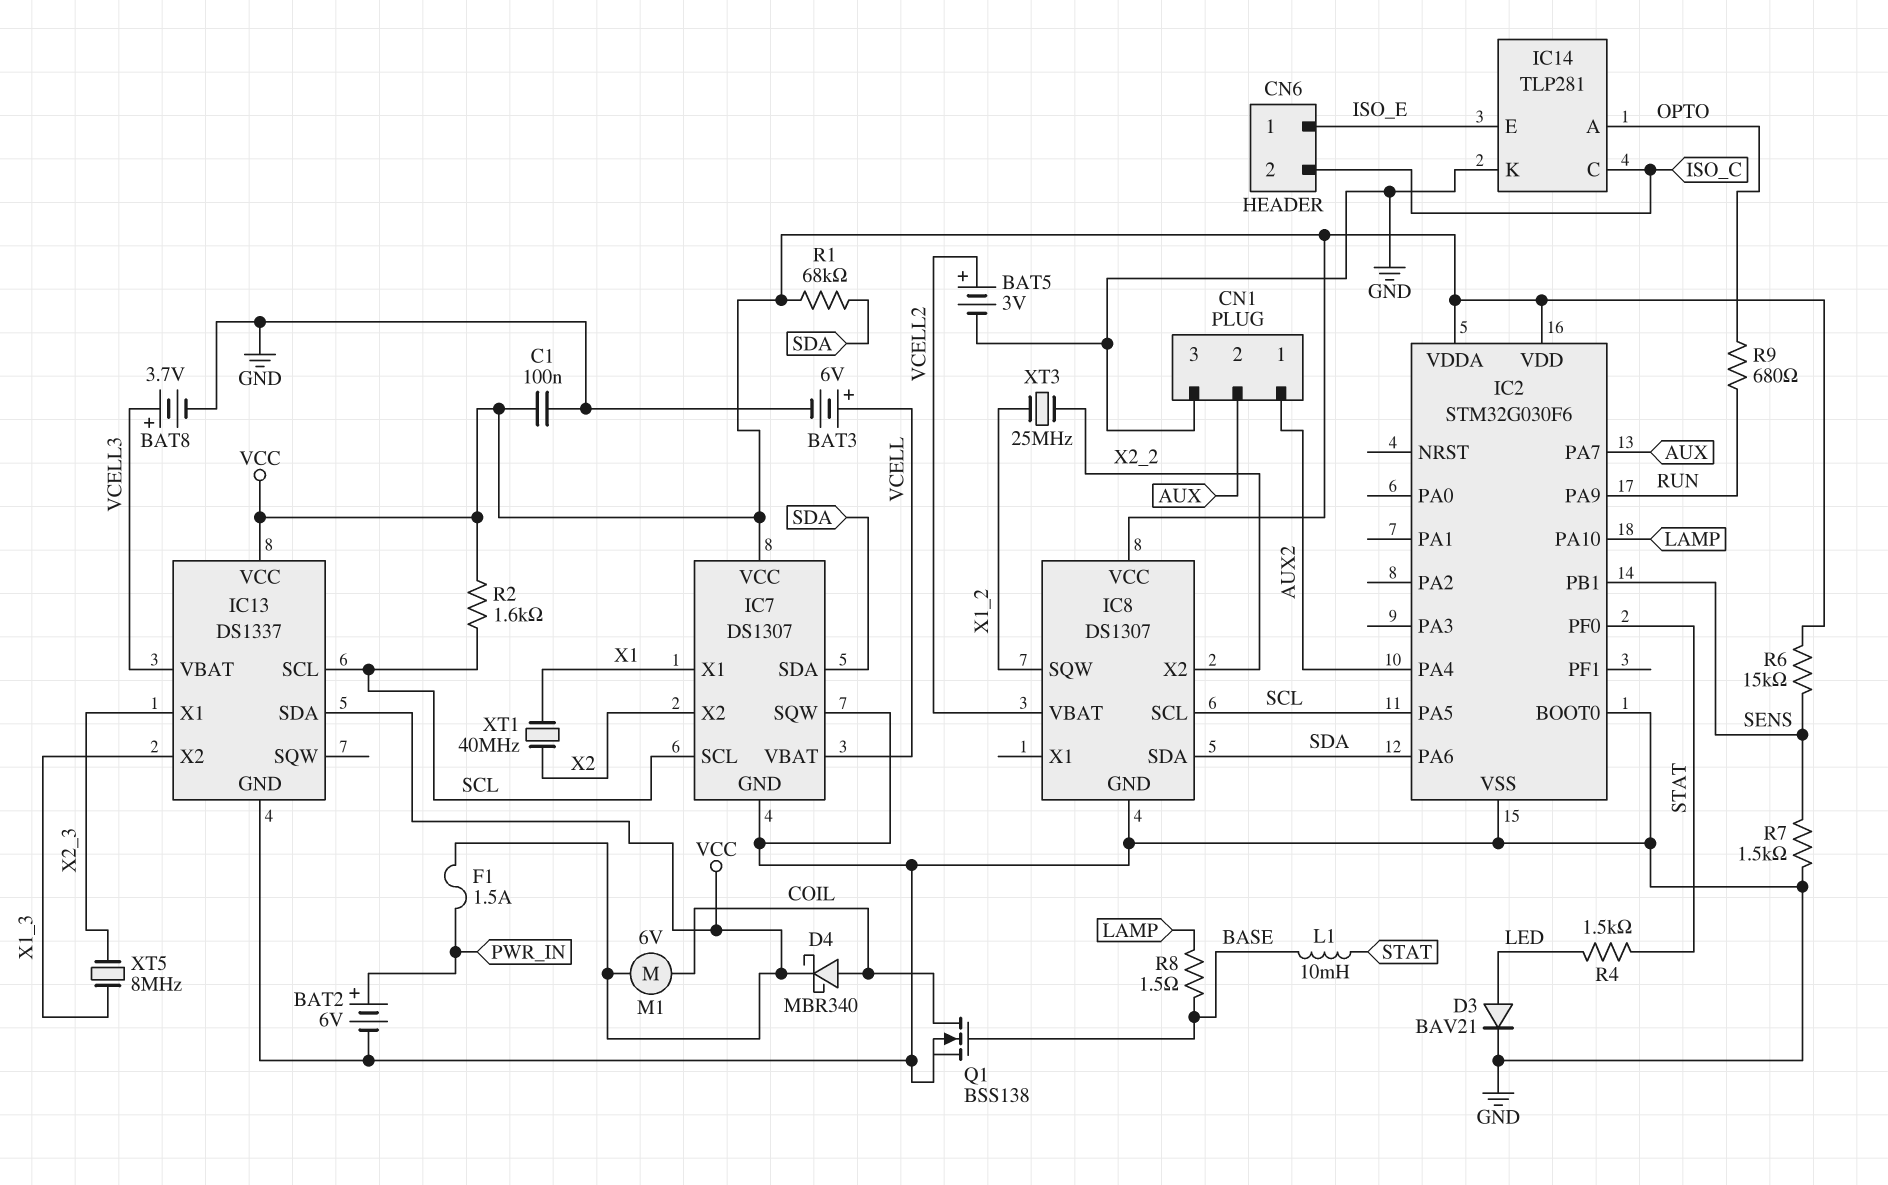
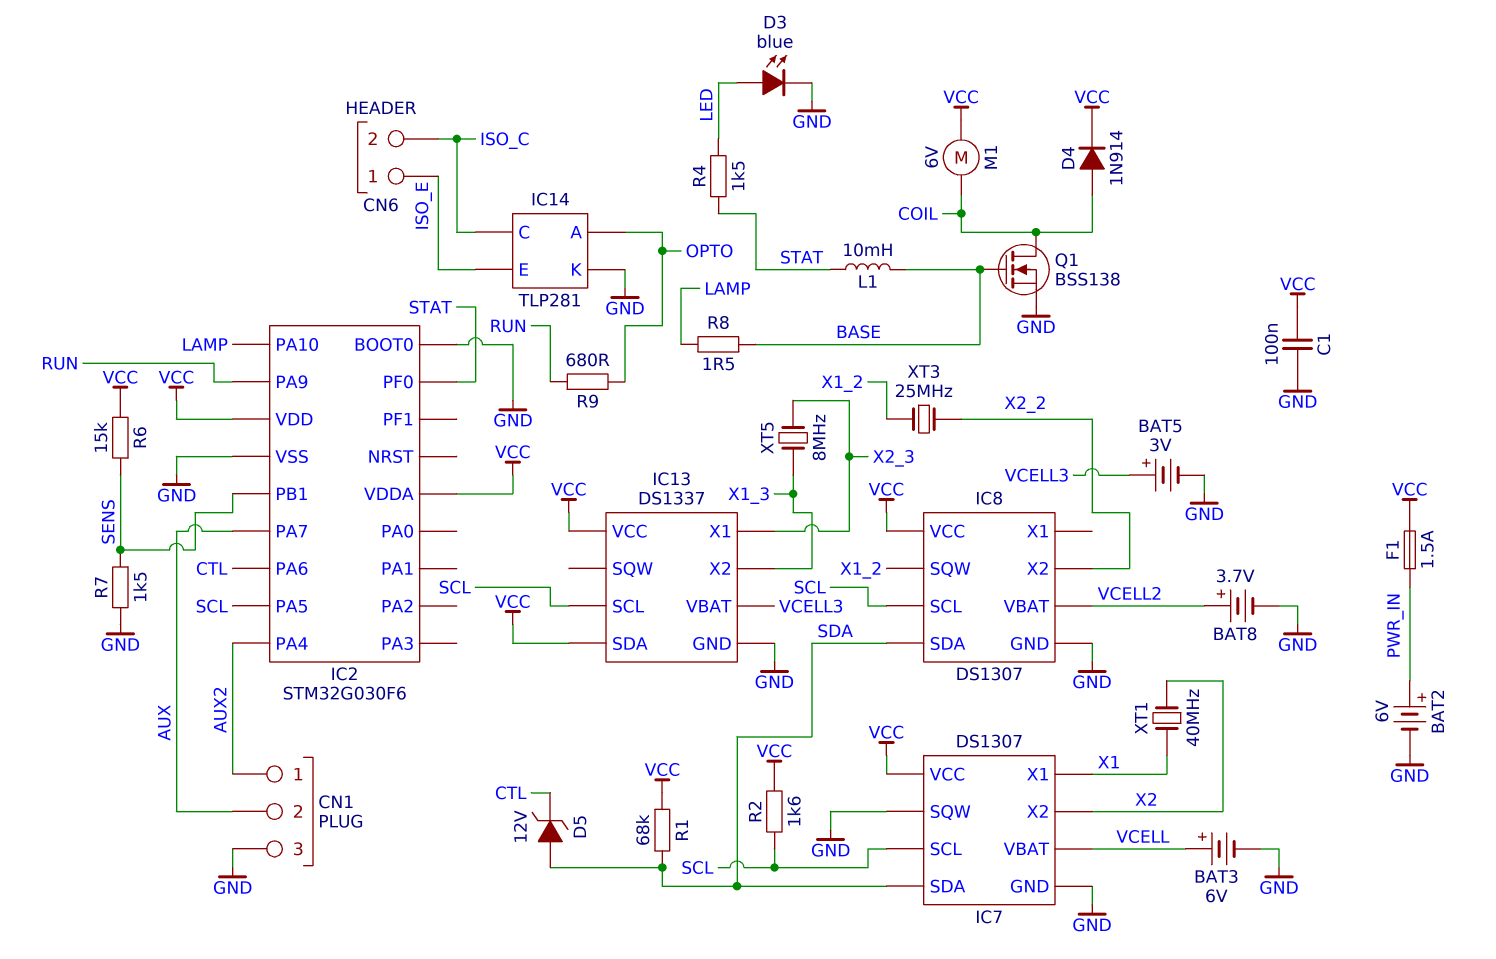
BAT5: 3V (plus VCELL2, minus GND) -> 3V (plus VCELL3, minus GND)
BAT8: 3.7V (plus VCELL3, minus GND) -> 3.7V (plus VCELL2, minus GND)
D3: diode BAV21 (A LED, K GND) -> LED blue (A LED, K GND)
D4: schottky MBR340 (A COIL, K VCC) -> diode 1N914 (A COIL, K VCC)
D5: none -> zener 12V (A SDA, K CTL)
IC2 pin PA6: SDA -> CTL

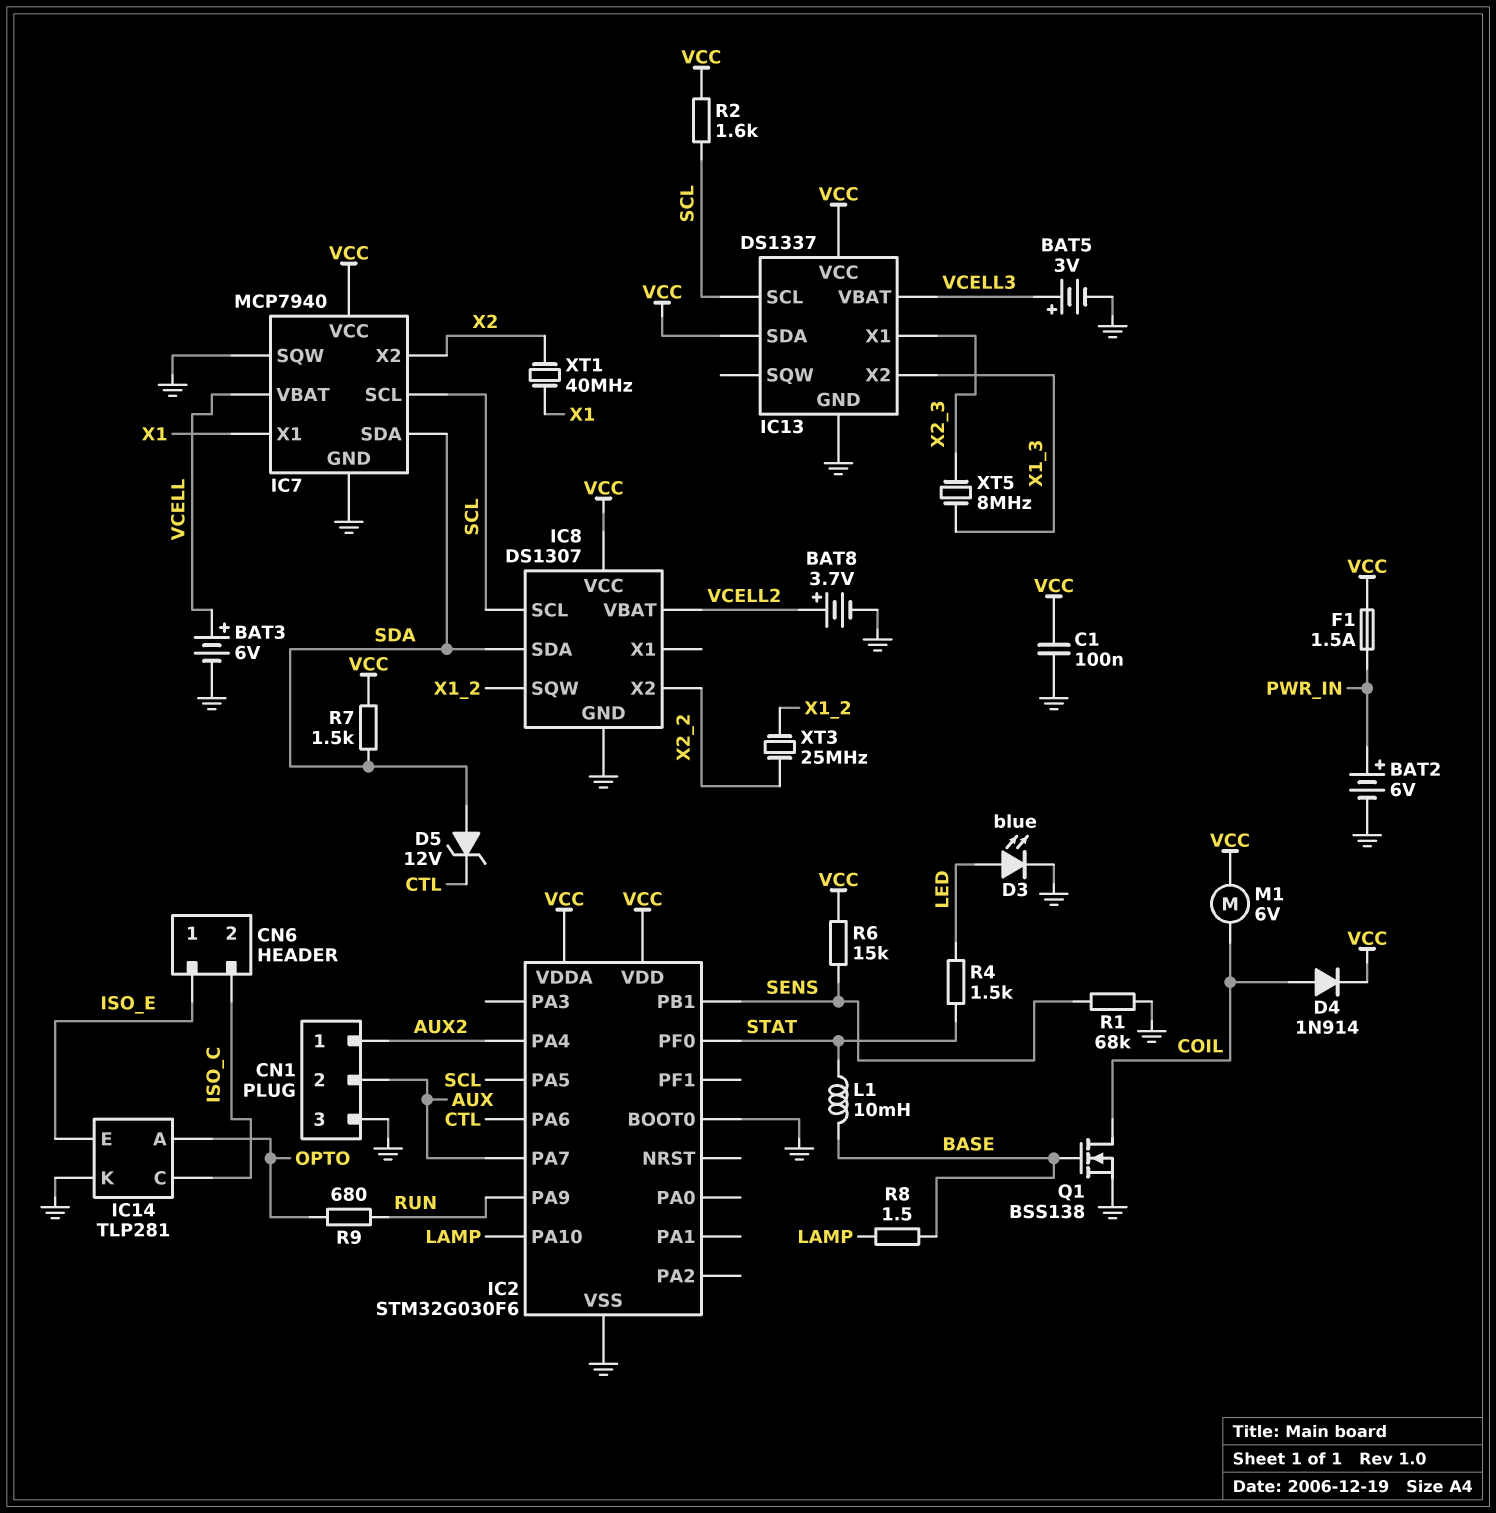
IC7: DS1307 -> MCP7940
R1: 68k (SDA, VCC) -> 68k (GND, SENS)
R7: 1.5k (GND, SENS) -> 1.5k (SDA, VCC)

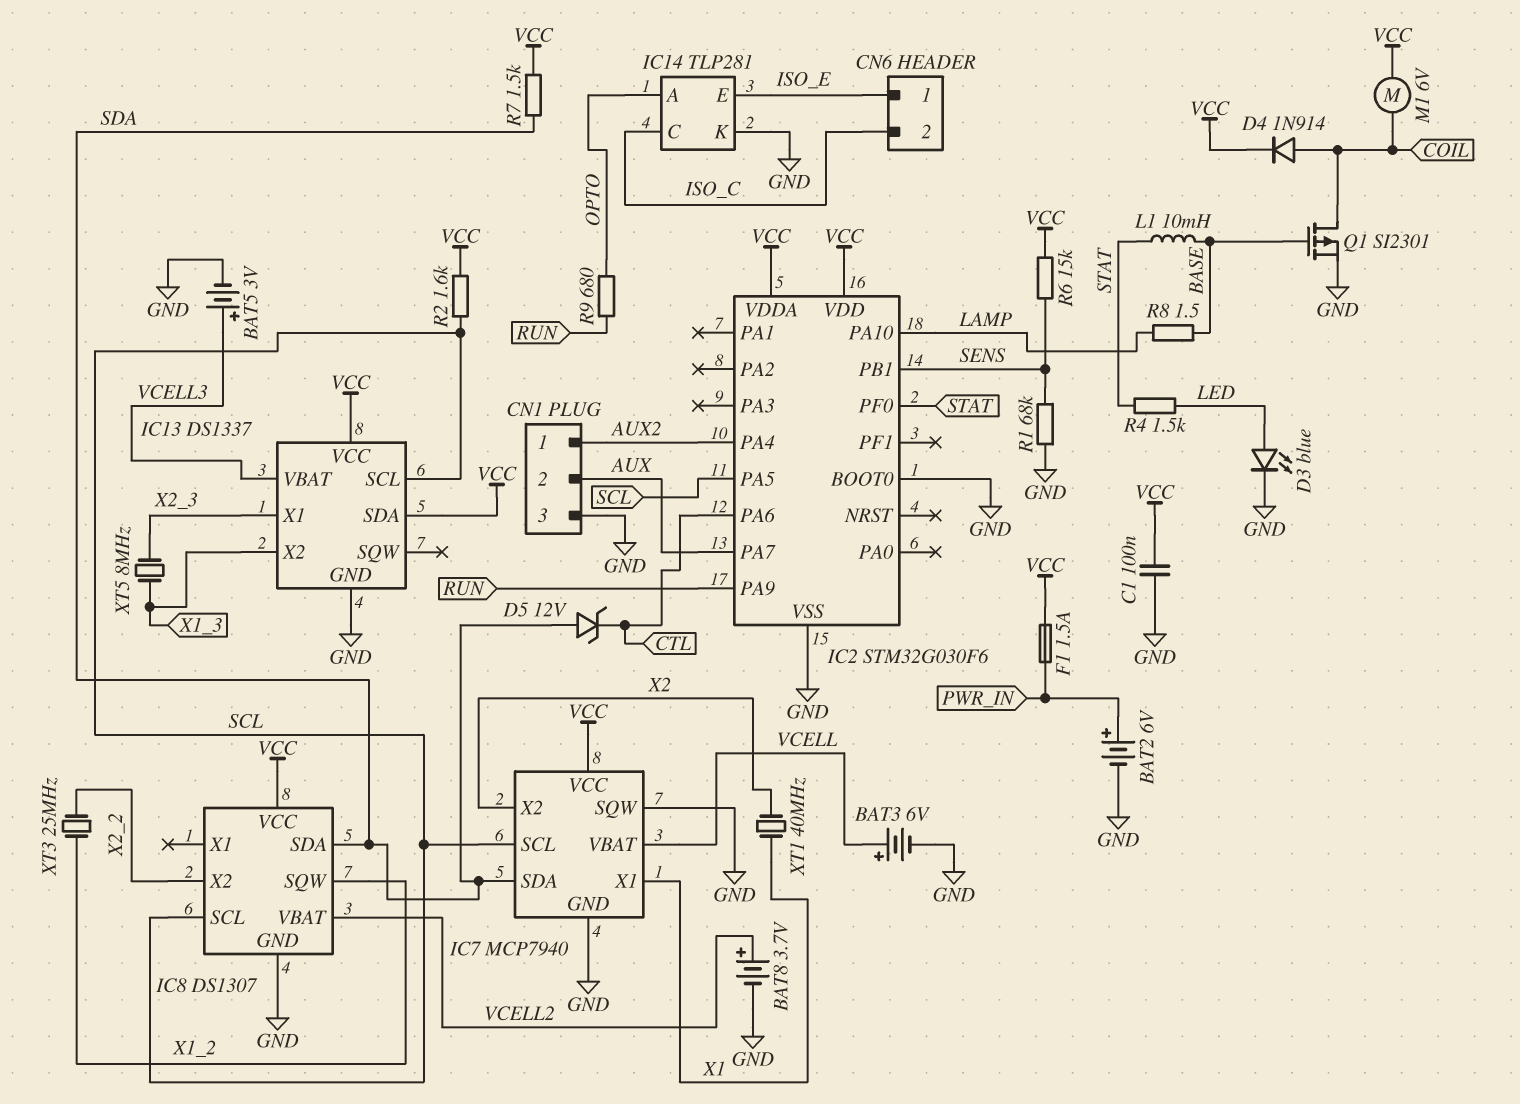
Q1: NMOS BSS138 (G BASE, D COIL, S GND) -> PMOS SI2301 (G BASE, D COIL, S GND)

